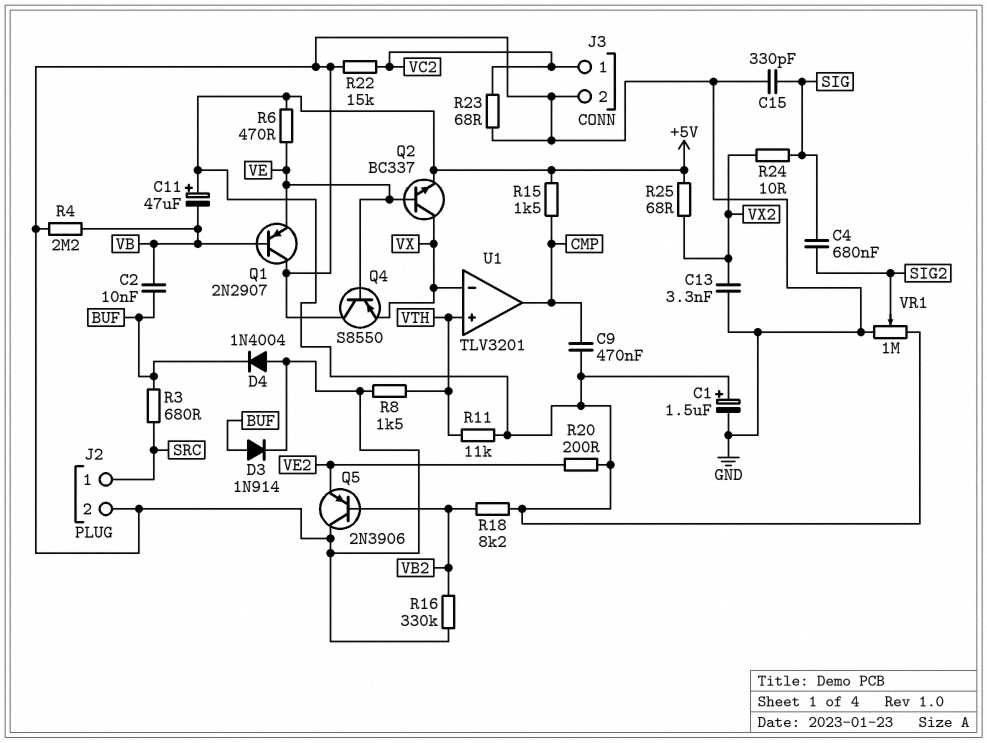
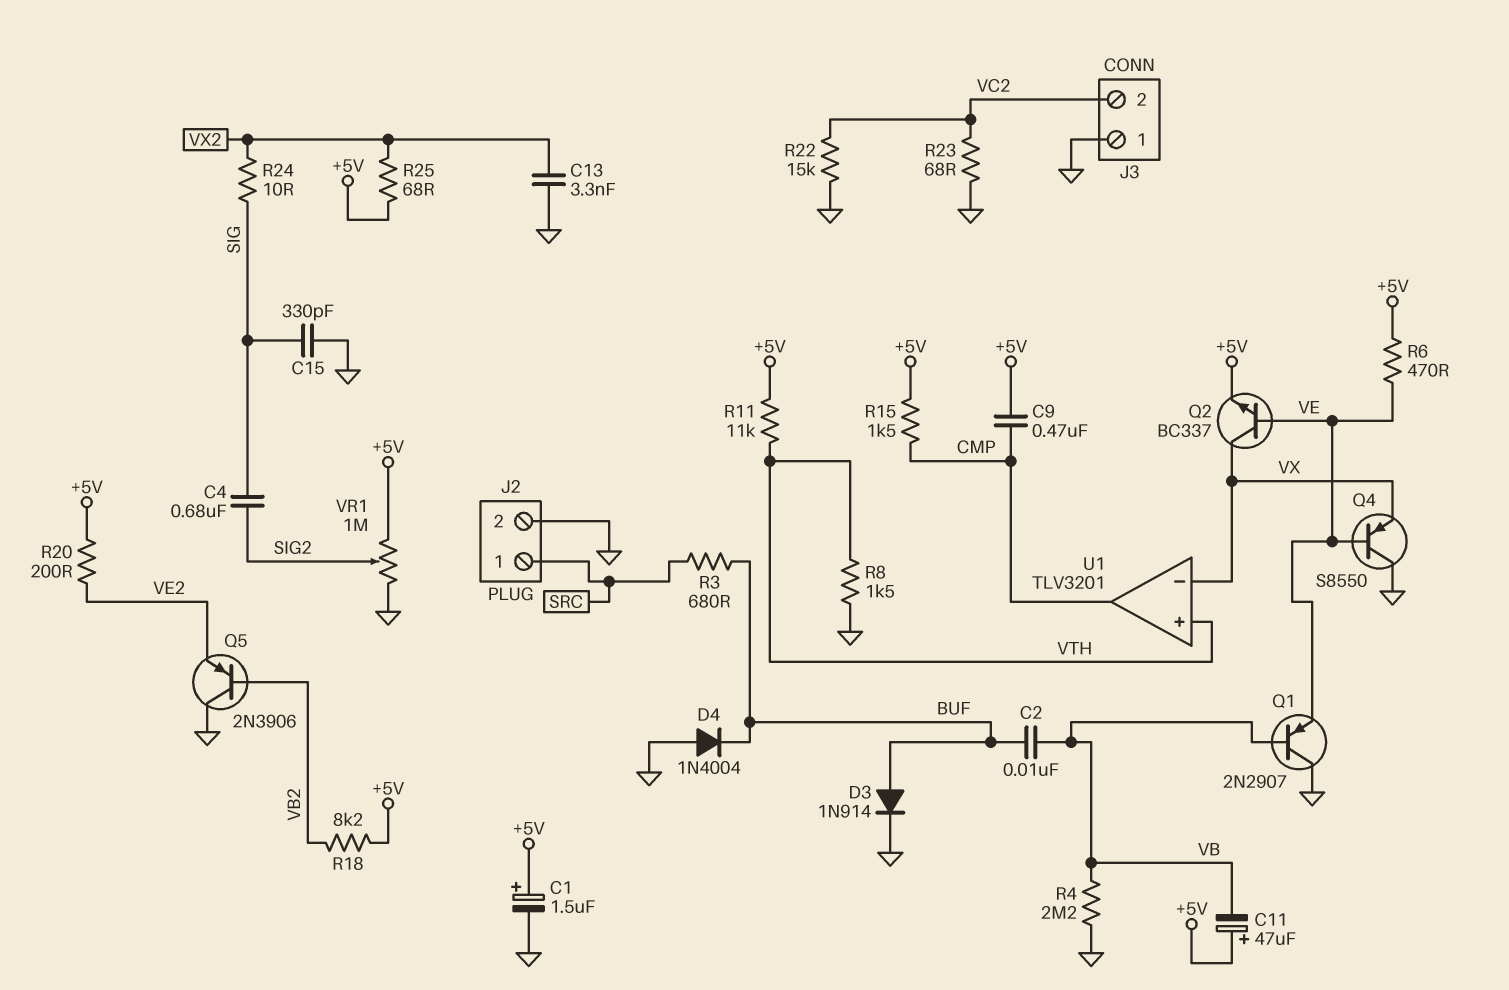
J3 pin 1: VC2 -> GND
J3 pin 2: GND -> VC2
R16: 330k (GND, VB2) -> none

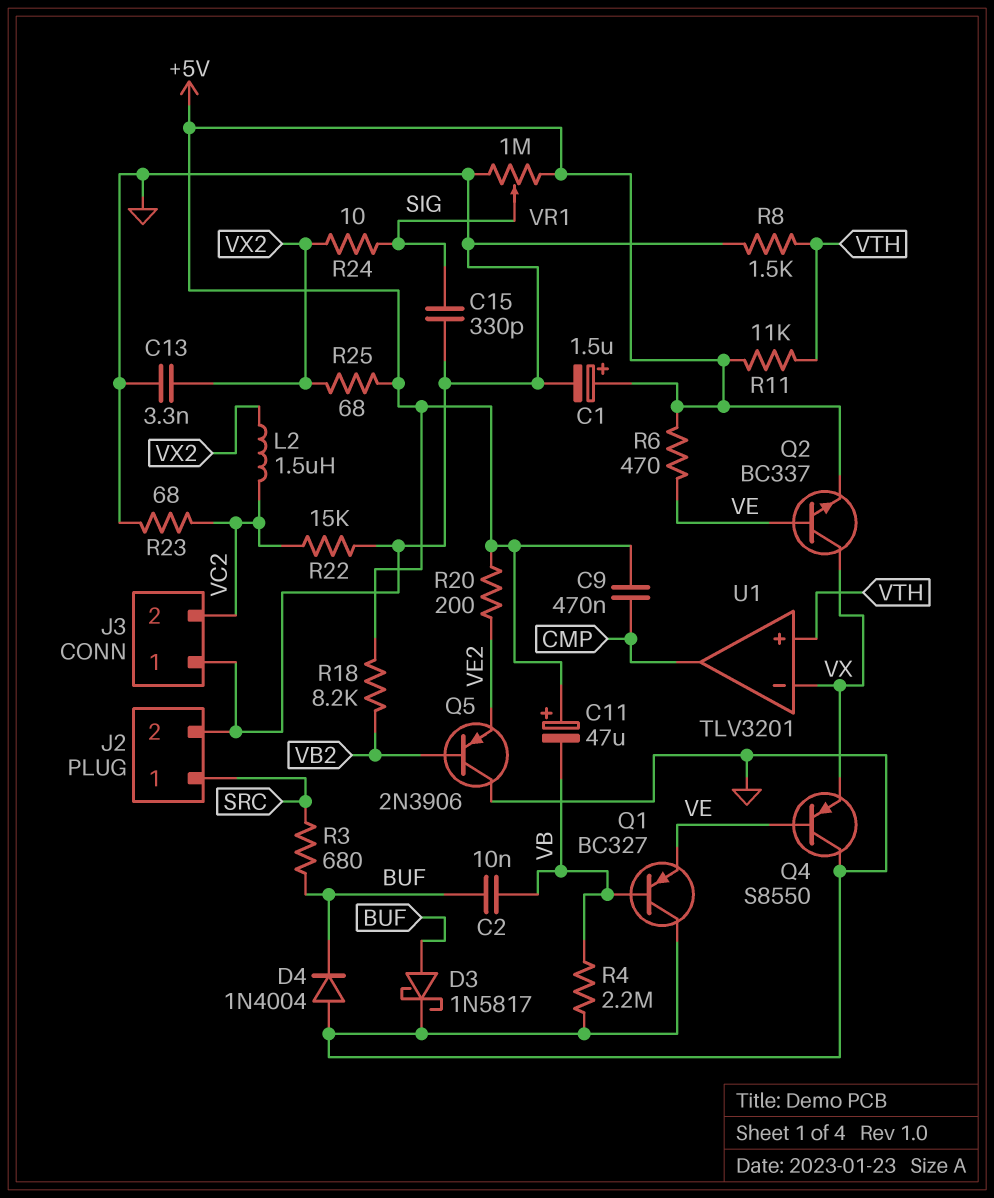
C4: 680nF (SIG, SIG2) -> none
D3: diode 1N914 (A BUF, K GND) -> schottky 1N5817 (A BUF, K GND)
L2: none -> 1.5uH (VC2, VX2)
Q1: PNP 2N2907 (B VB, C GND, E VE) -> PNP BC327 (B VB, C GND, E VE)
R15: 1.5k (+5V, CMP) -> none
VR1: 1M (+5V, GND, wiper SIG2) -> 1M (+5V, GND, wiper SIG)

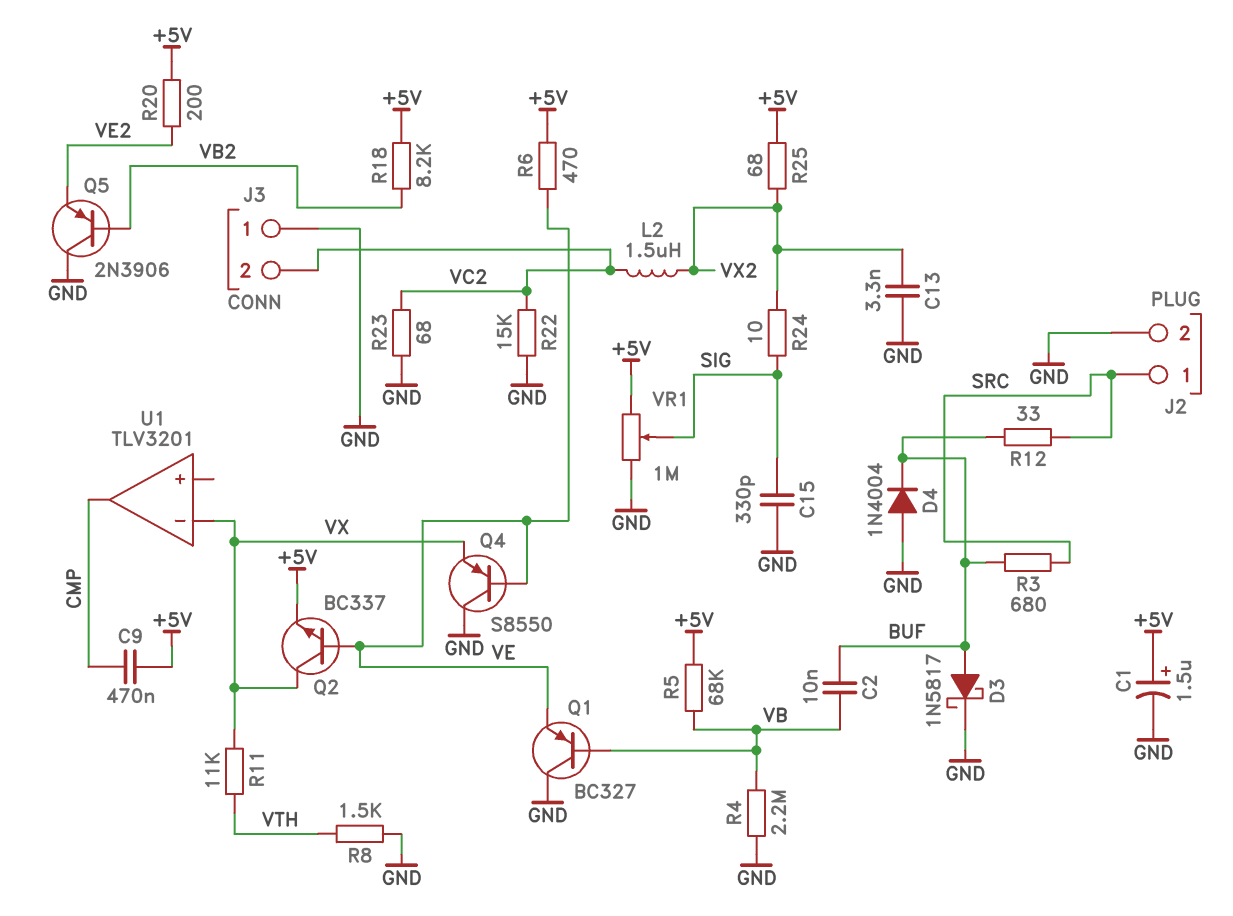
C11: 47uF (plus +5V, minus VB) -> none
R5: none -> 68k (+5V, VB)
R11: 11k (+5V, VTH) -> 11k (VTH, VX)
R12: none -> 33 (BUF, SRC)
U1 pin in+: VTH -> none

